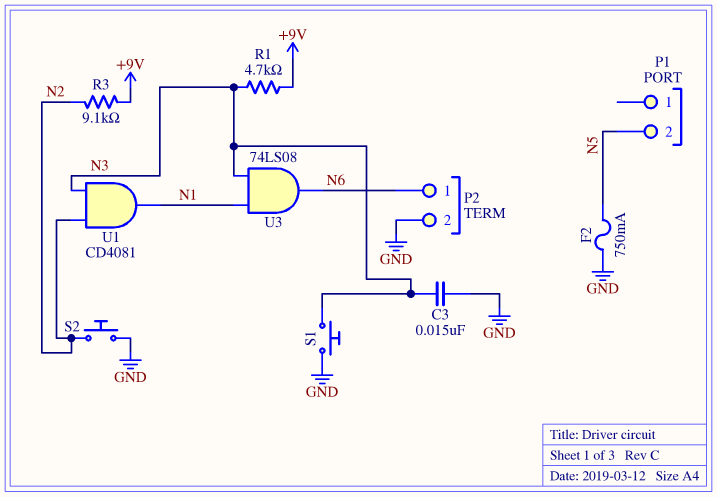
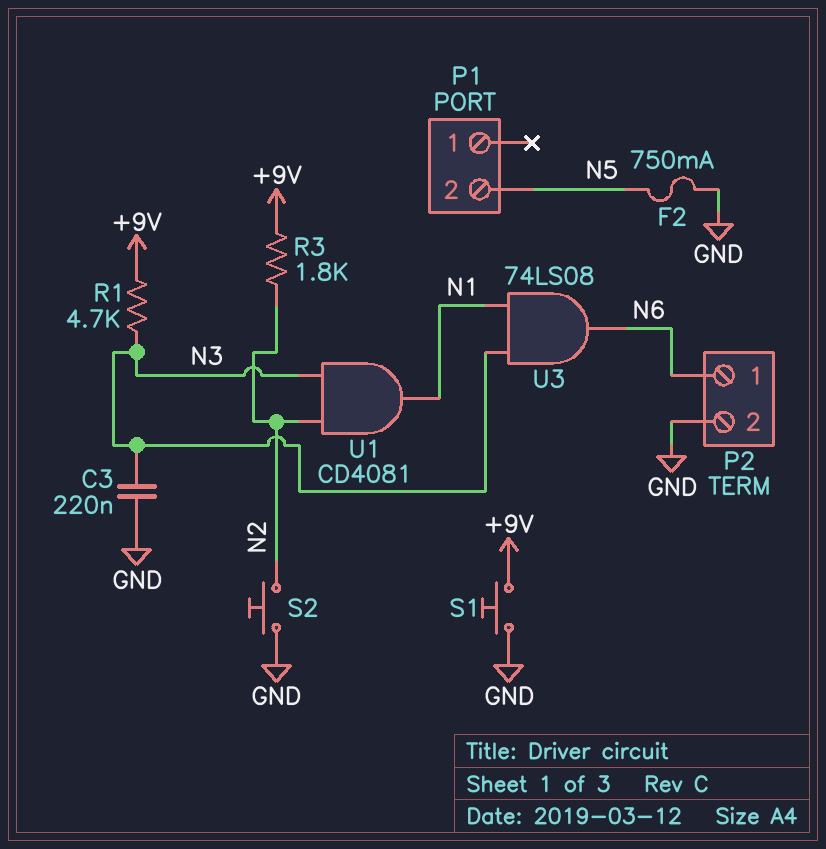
C3: 15nF (GND, N3) -> 220nF (GND, N3)
R3: 9.1k (+9V, N2) -> 1.8k (+9V, N2)
S1: button (GND, N3) -> button (+9V, GND)

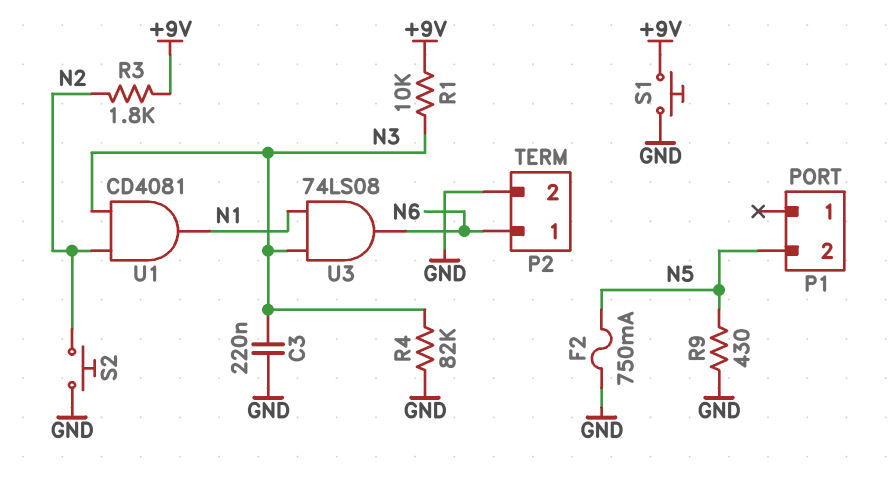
R1: 4.7k (+9V, N3) -> 10k (+9V, N3)
R4: none -> 82k (GND, N3)
R9: none -> 430 (GND, N5)

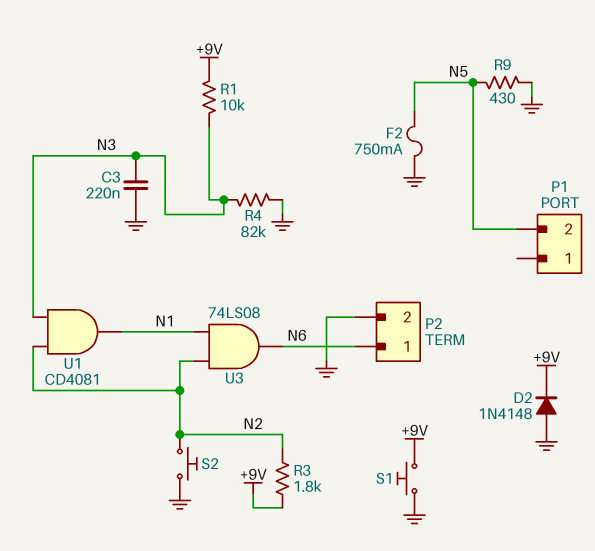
D2: none -> diode 1N4148 (A GND, K +9V)
U3: AND 74LS08 (in N1, in N3, out N6) -> AND 74LS08 (in N1, in N2, out N6)

